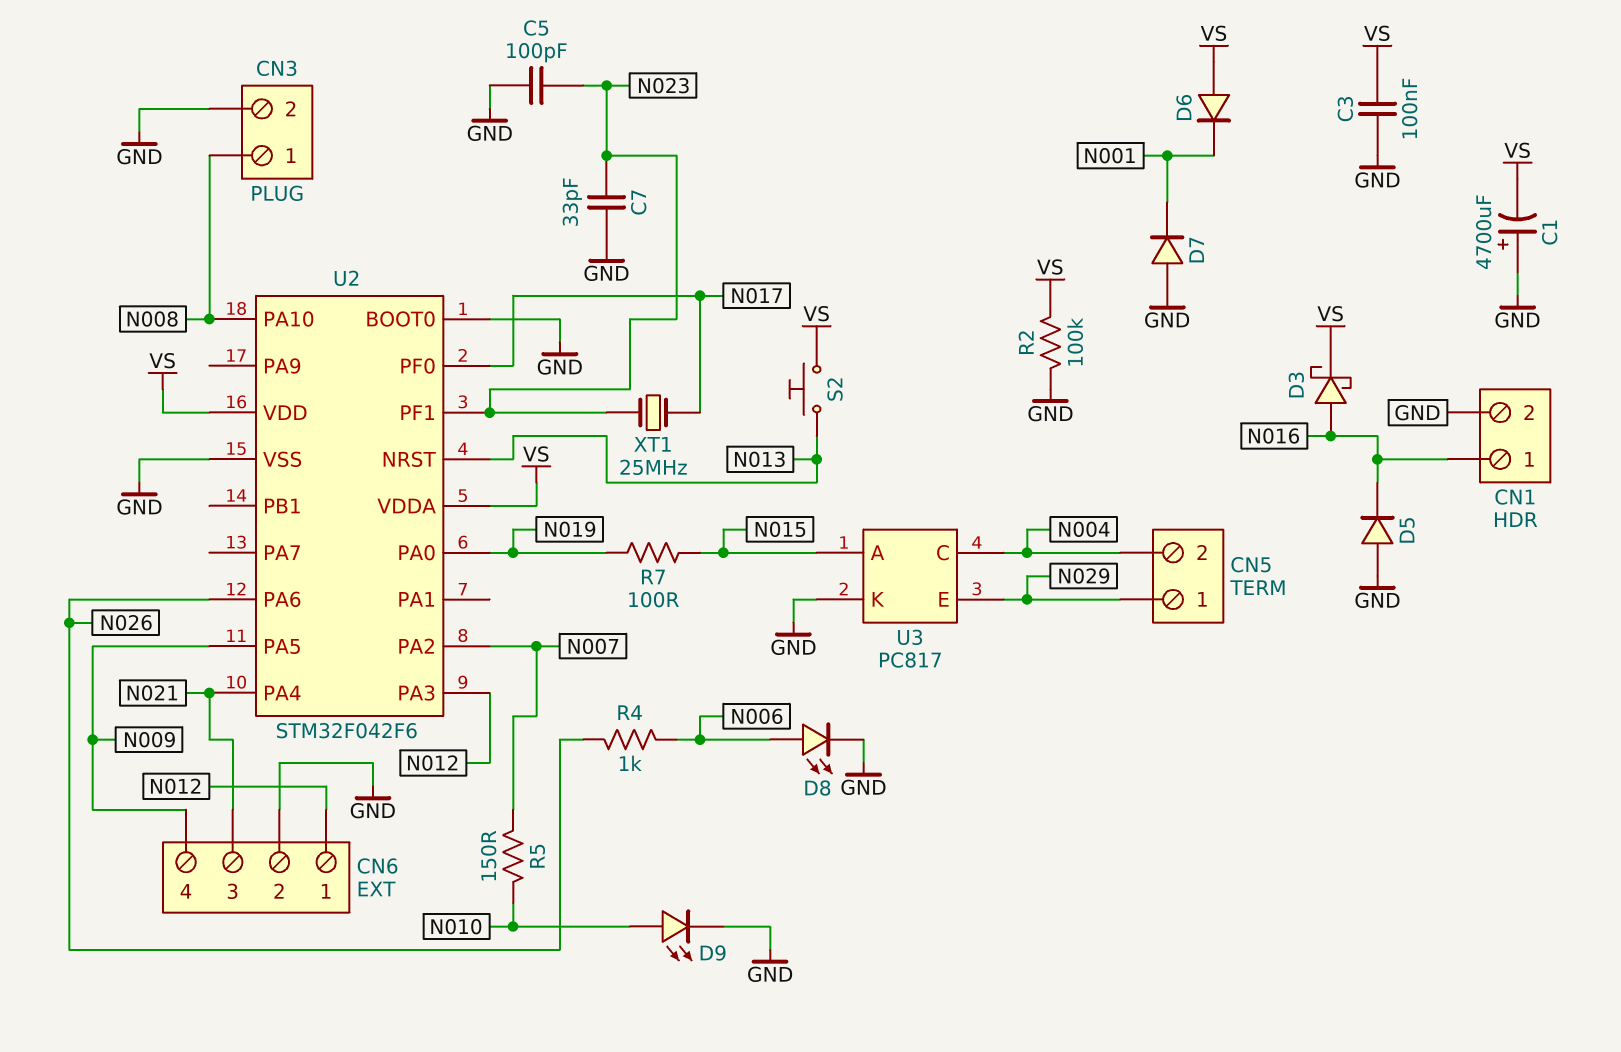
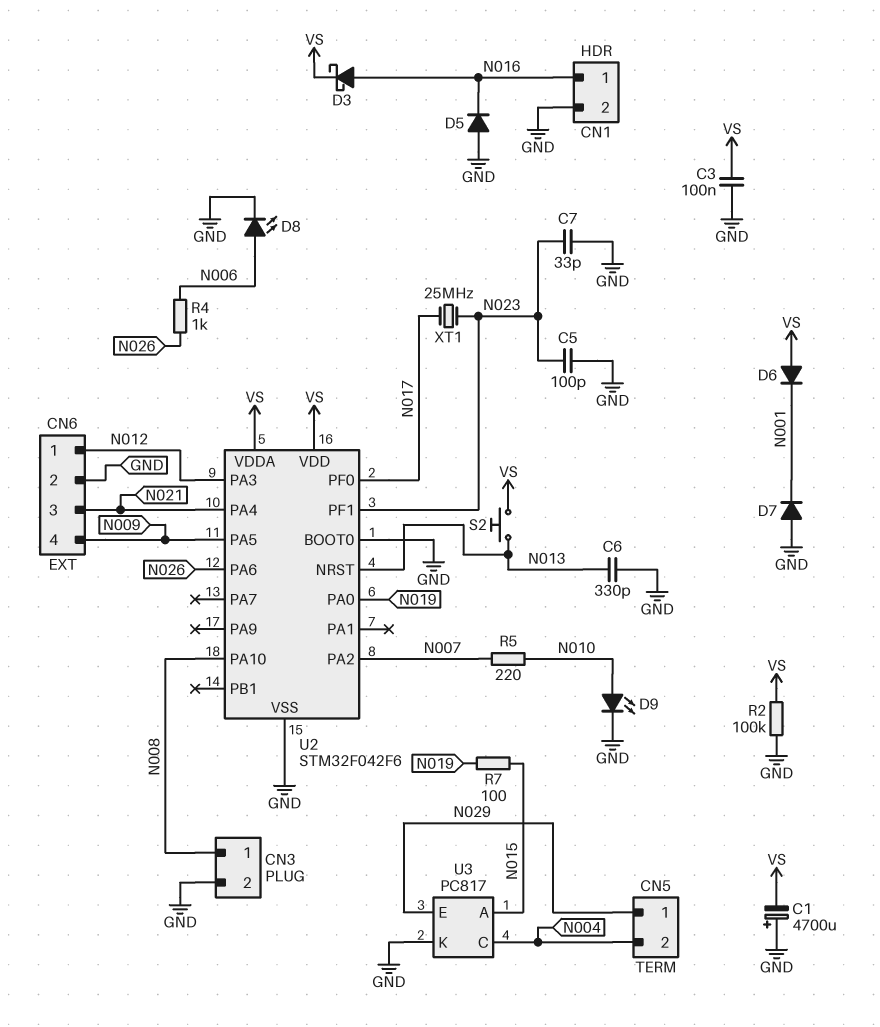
C6: none -> 330pF (GND, N013)
R5: 150 (N007, N010) -> 220 (N007, N010)

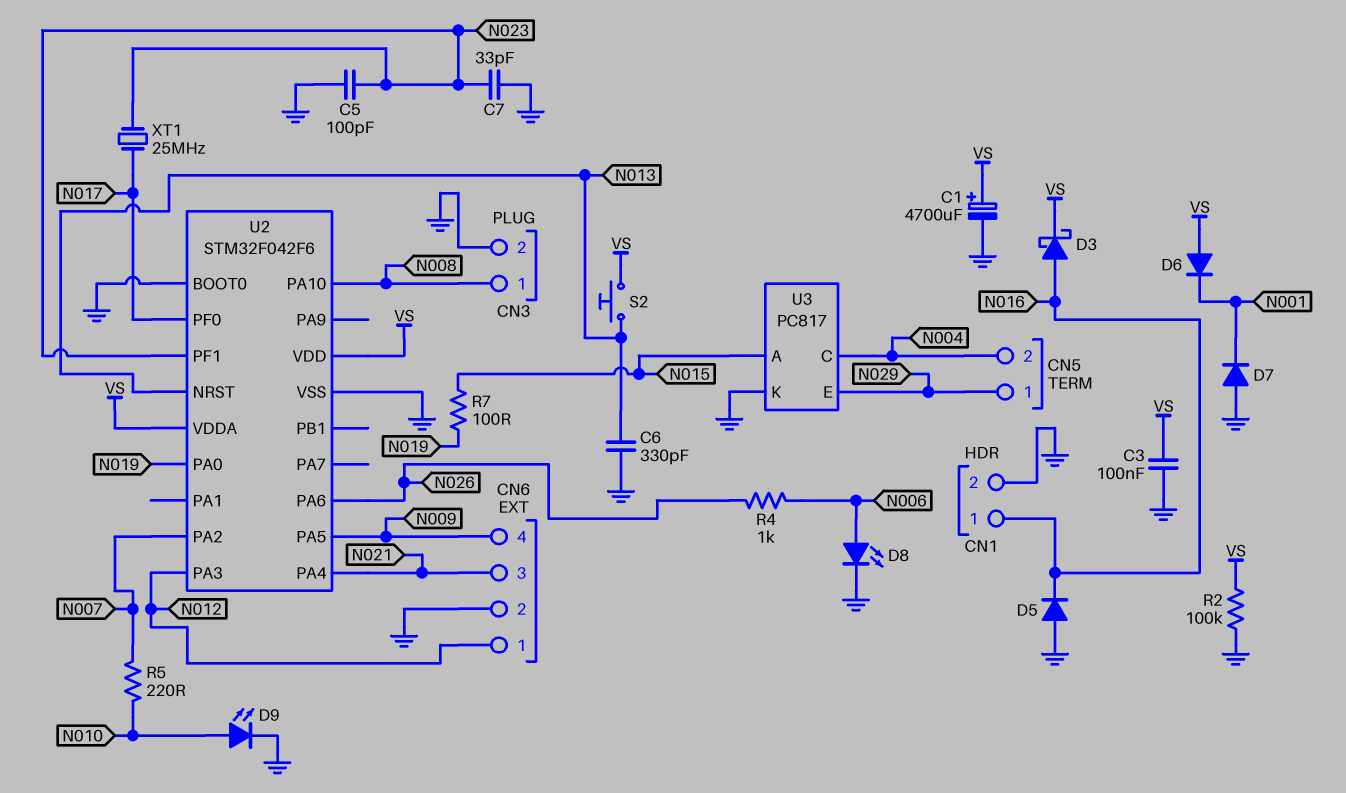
C1: 4700uF (plus GND, minus VS) -> 4700uF (plus VS, minus GND)

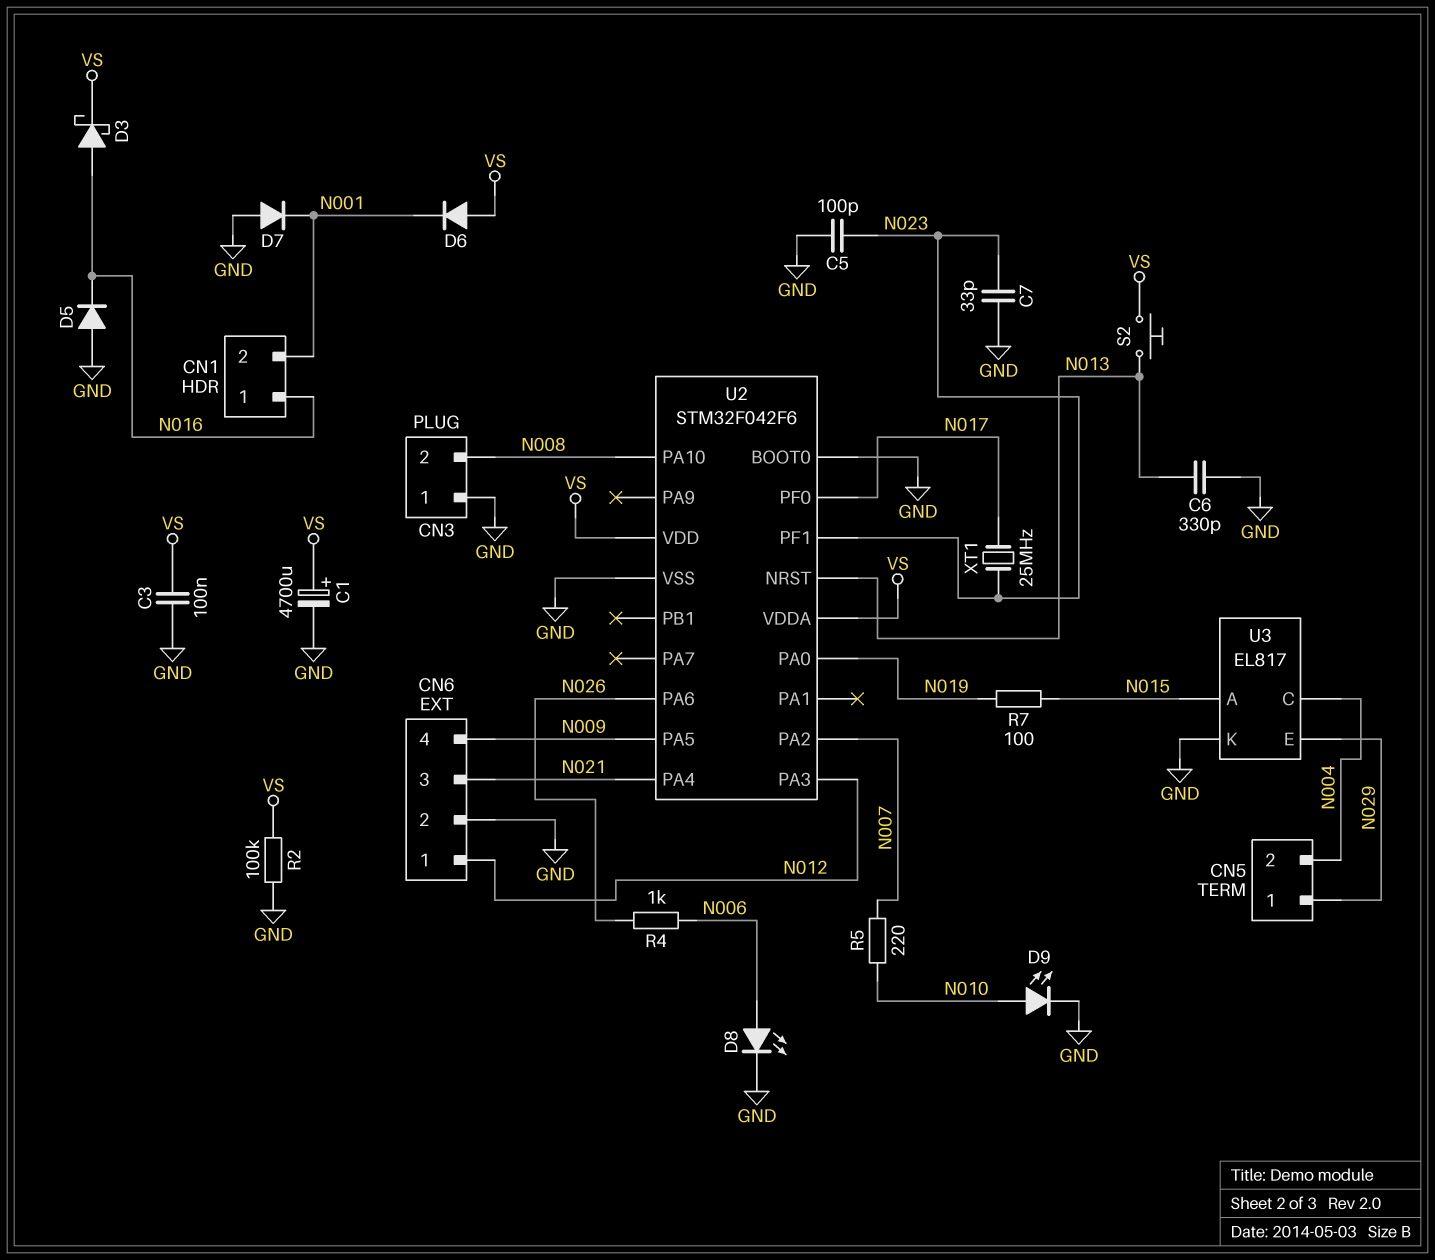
CN1 pin 2: GND -> N001
CN3 pin 1: N008 -> GND
CN3 pin 2: GND -> N008
U3: PC817 -> EL817

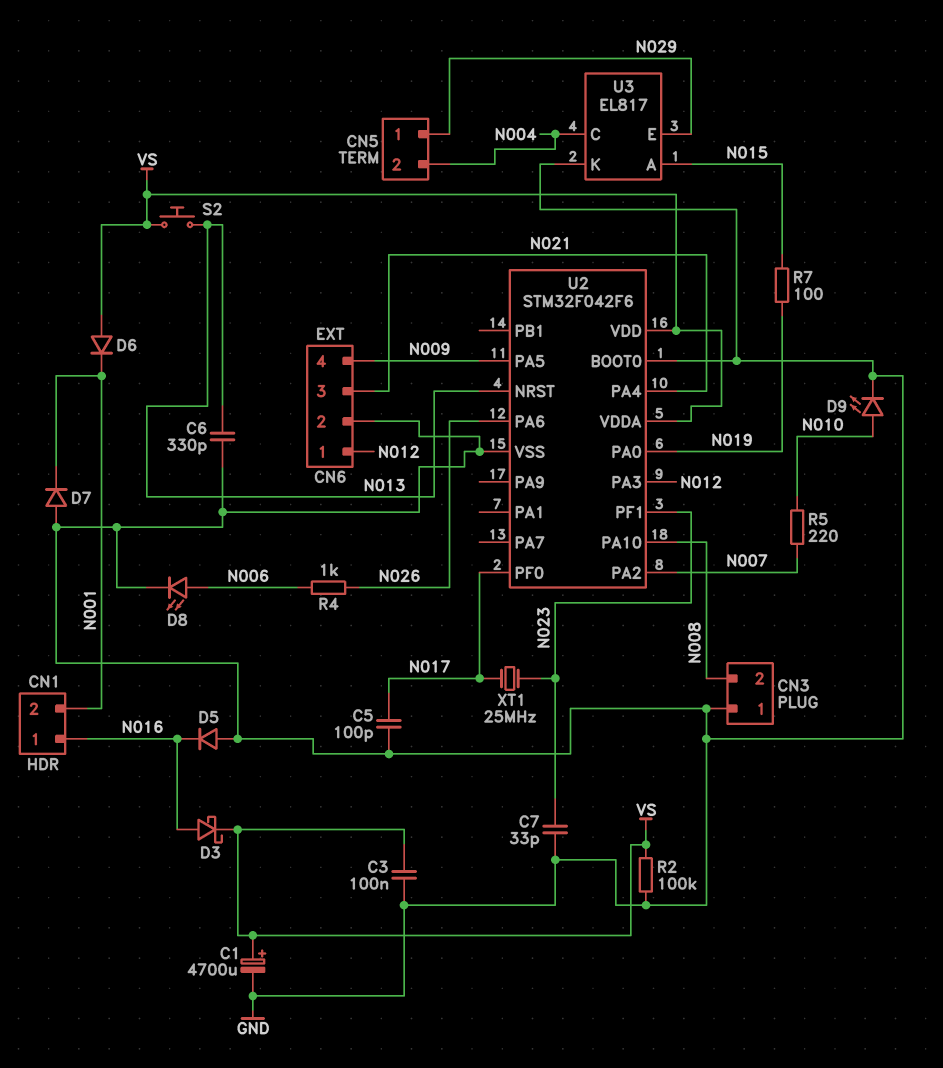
C5: 100pF (GND, N023) -> 100pF (GND, N017)

